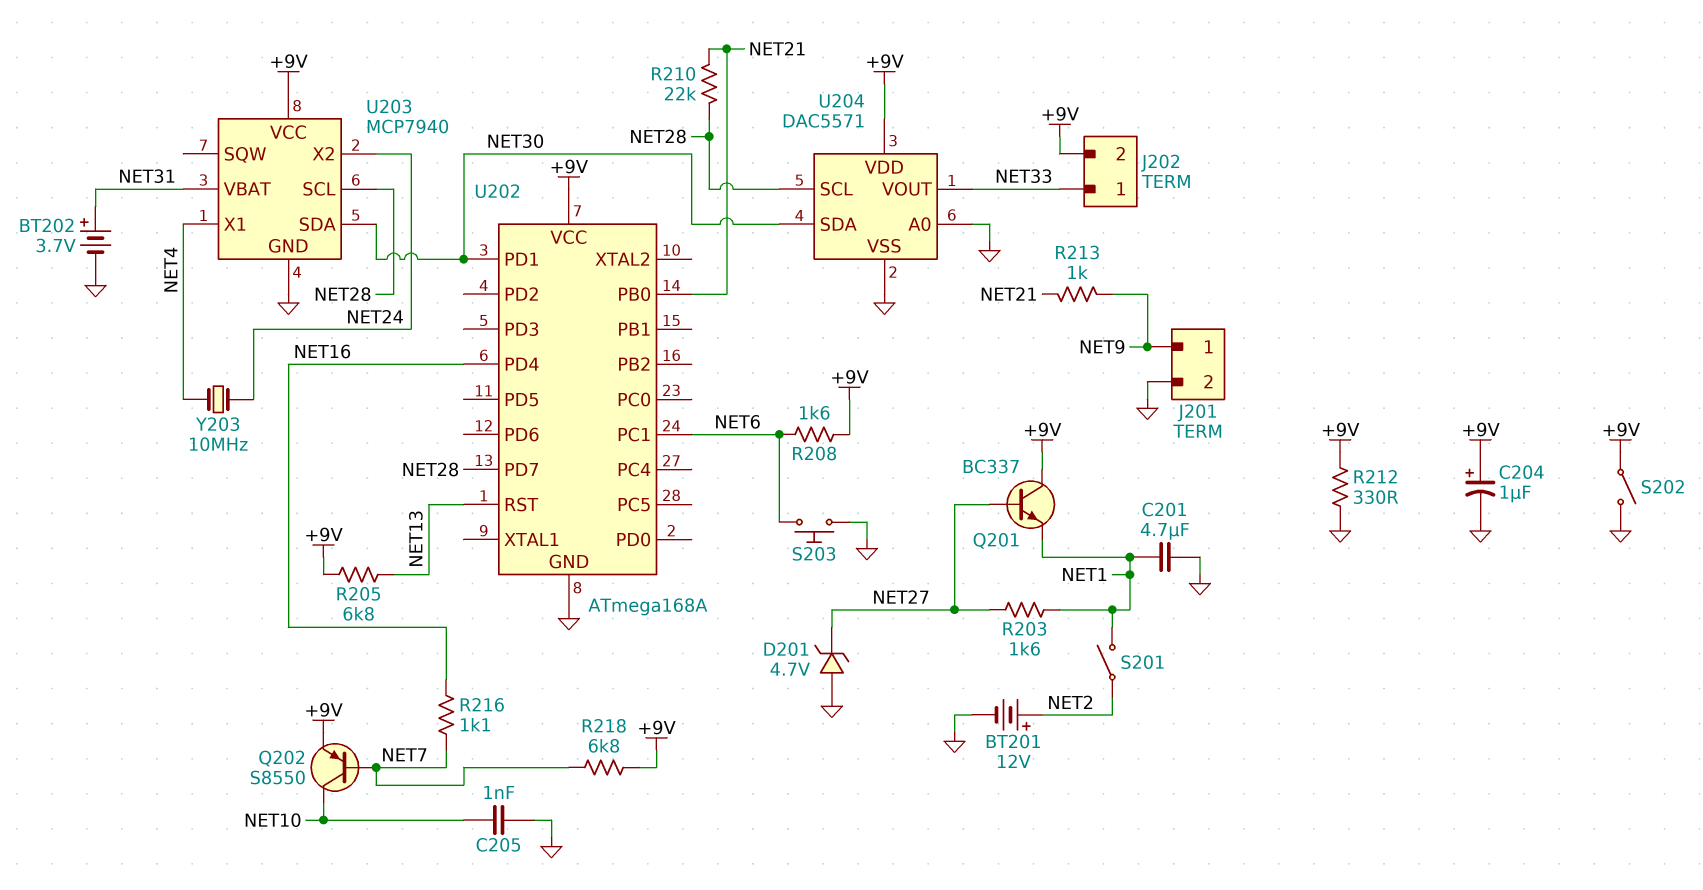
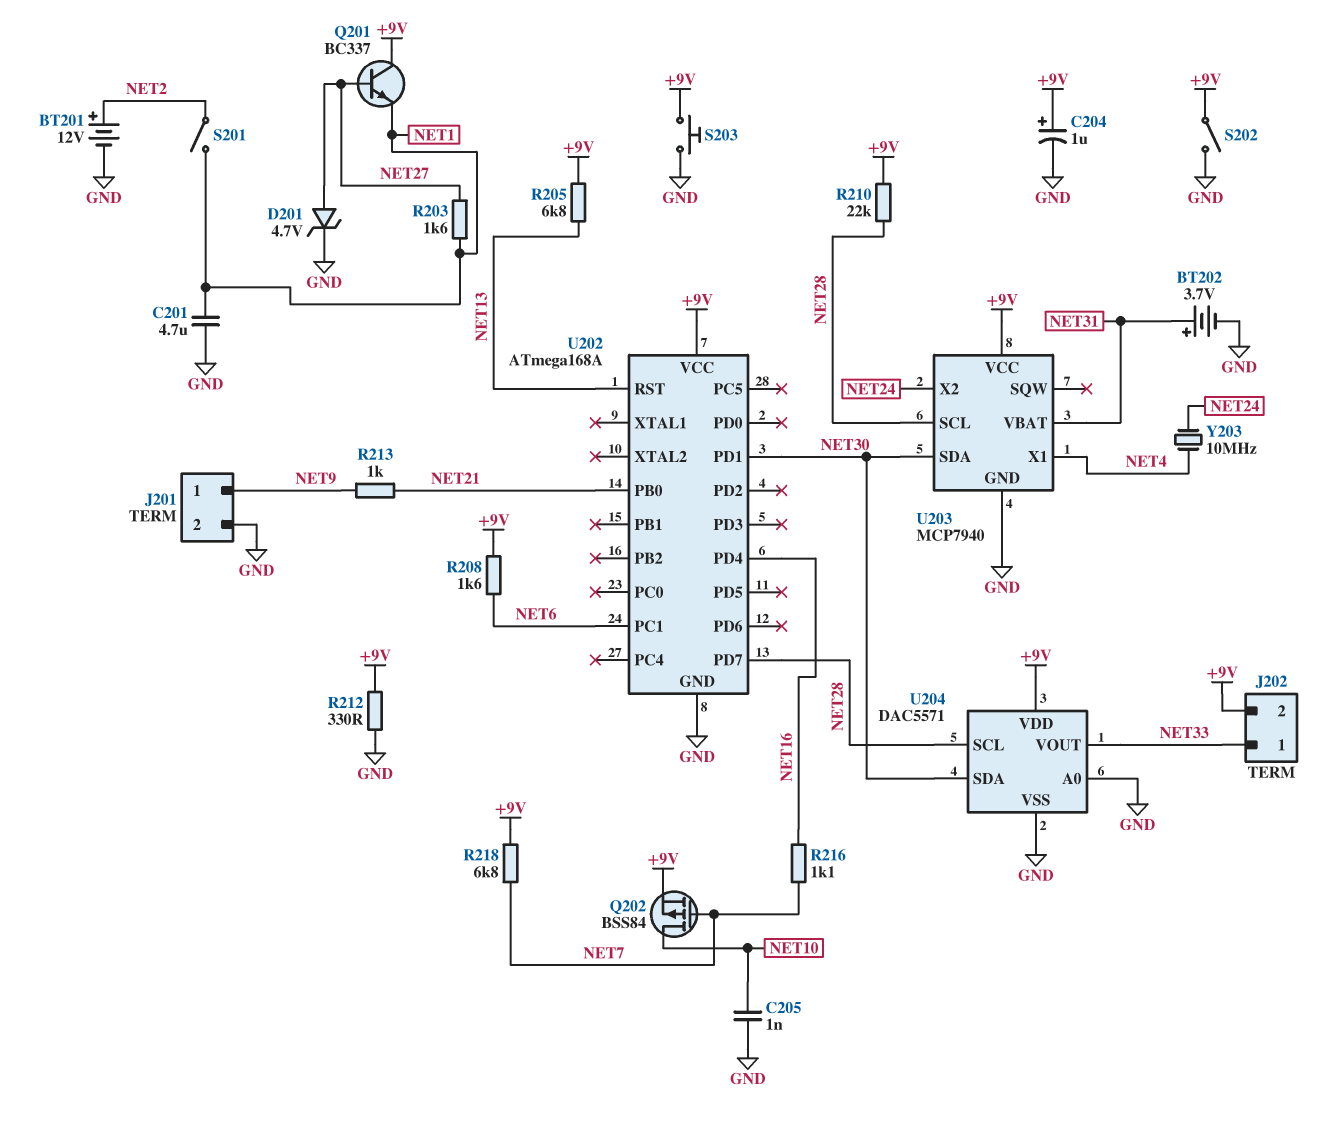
D201: zener 4.7V (A GND, K NET27) -> zener 4.7V (A NET27, K GND)
Q202: PNP S8550 (B NET7, C NET10, E +9V) -> PMOS BSS84 (G NET7, D NET10, S +9V)
R210: 22k (NET21, NET28) -> 22k (+9V, NET28)
S203: button (GND, NET6) -> button (+9V, GND)

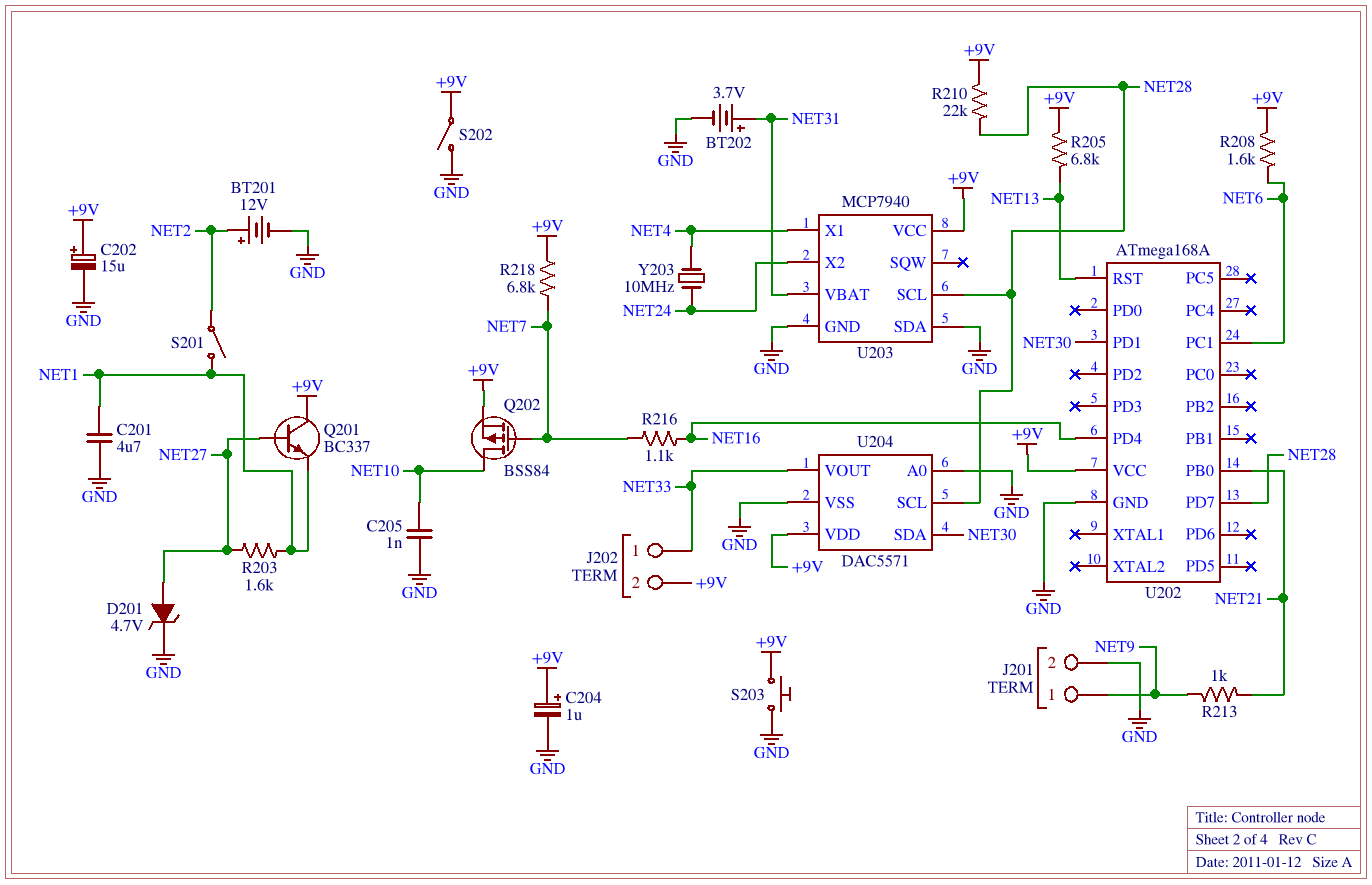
C202: none -> 15uF (plus +9V, minus GND)
R212: 330 (+9V, GND) -> none
U203 pin SDA: NET30 -> GND

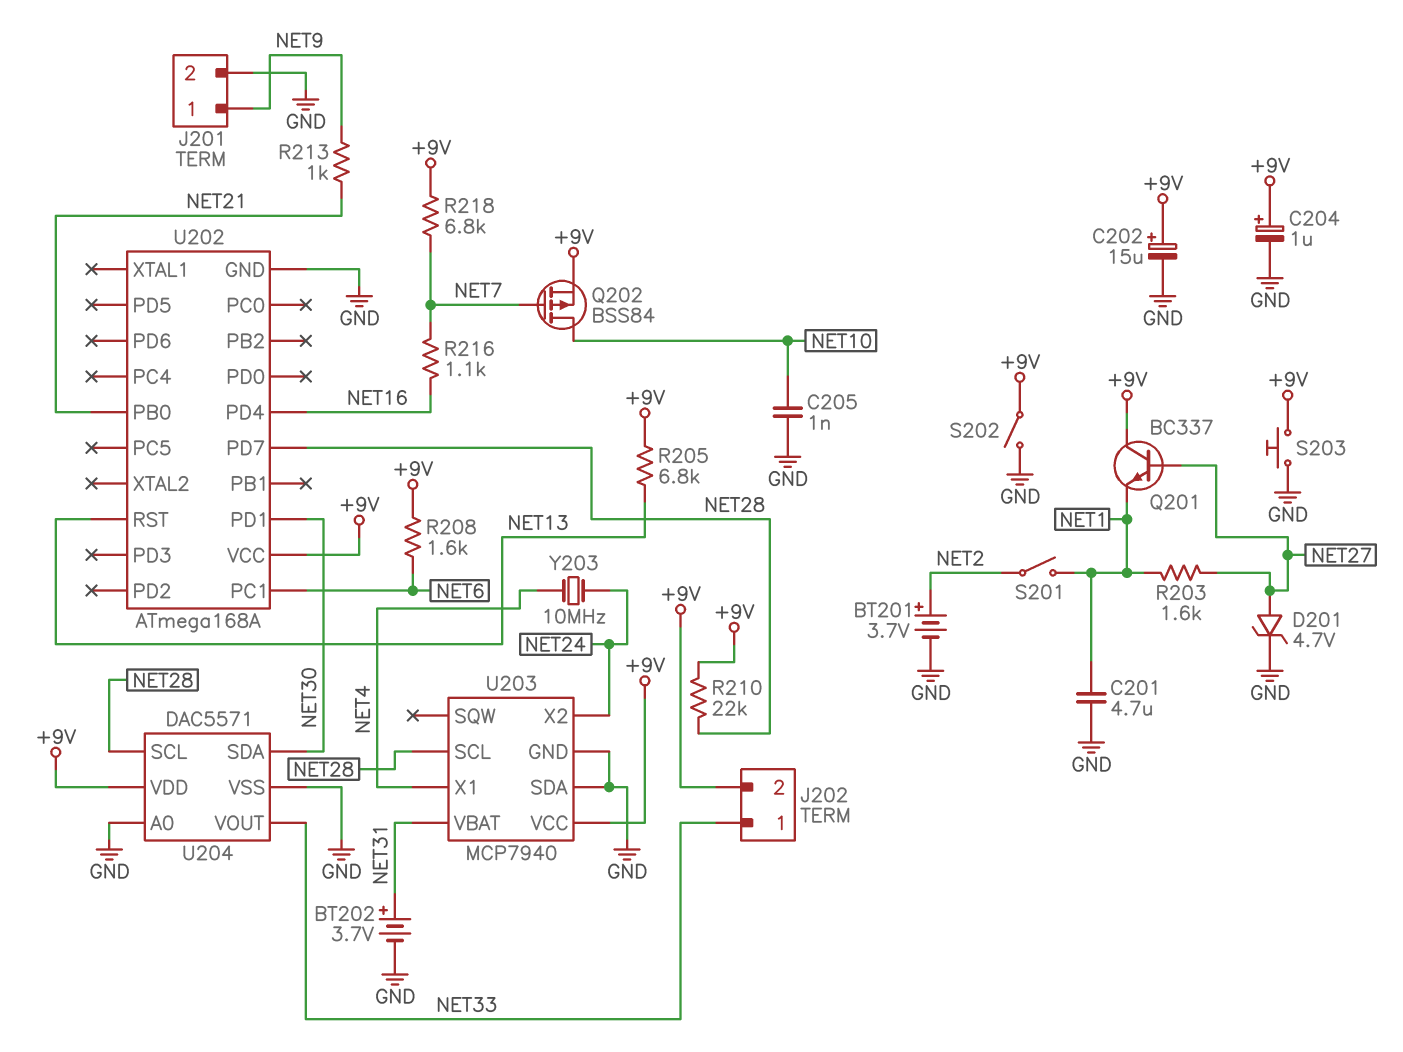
BT201: 12V (plus NET2, minus GND) -> 3.7V (plus NET2, minus GND)

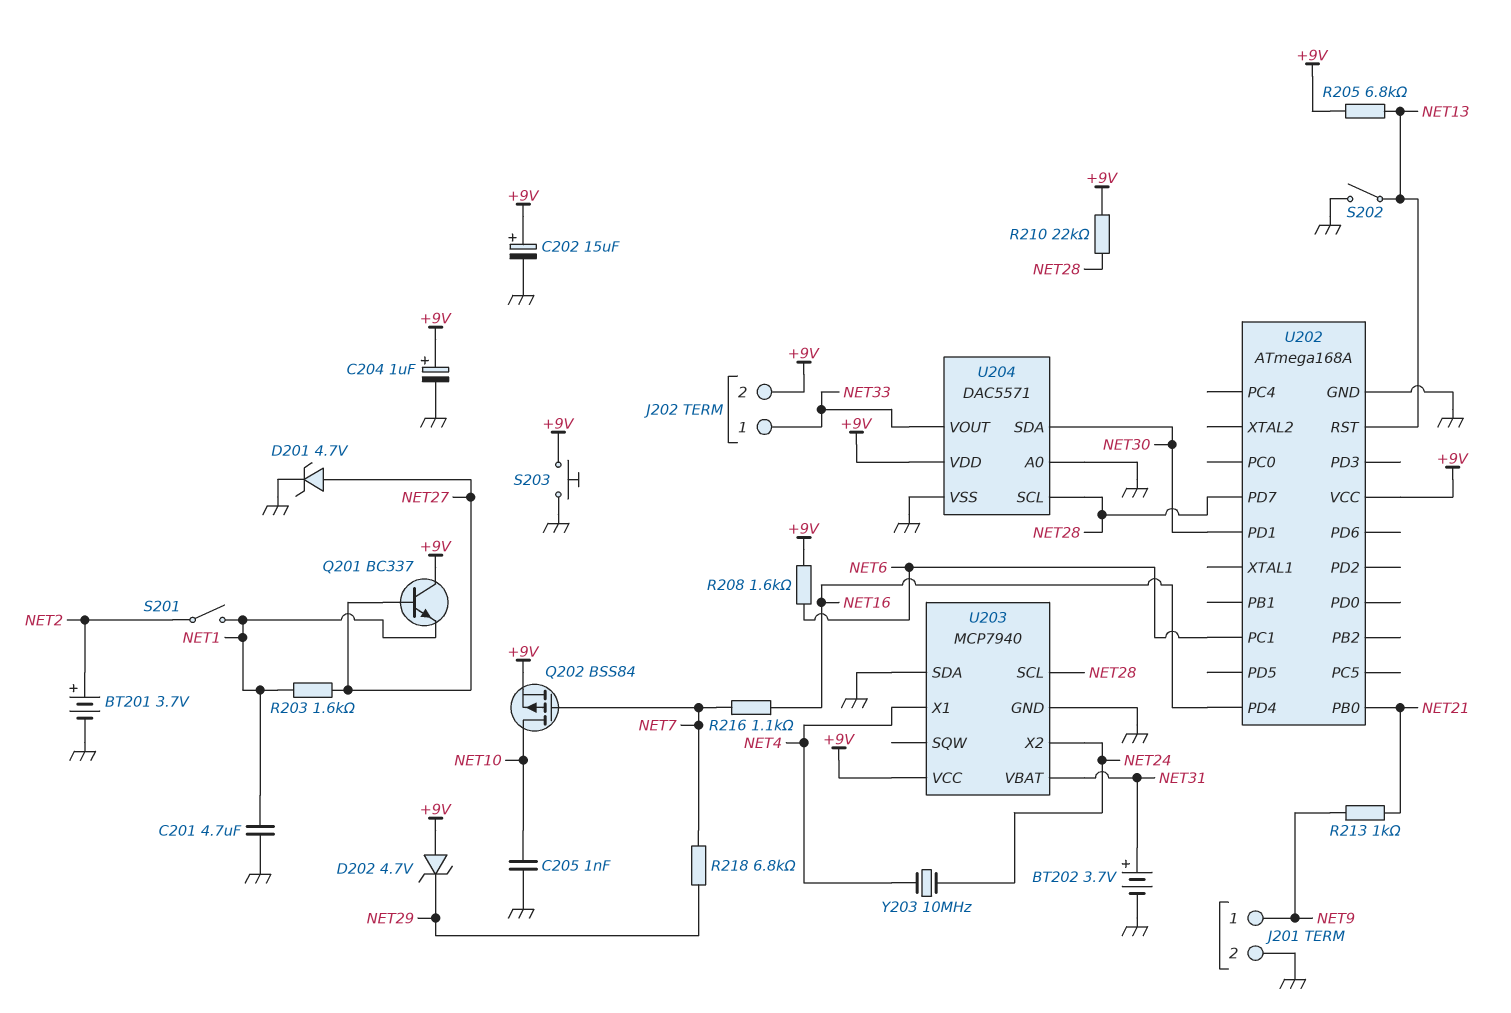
D202: none -> zener 4.7V (A +9V, K NET29)
R218: 6.8k (+9V, NET7) -> 6.8k (NET7, NET29)
S202: switch (+9V, GND) -> switch (GND, NET13)

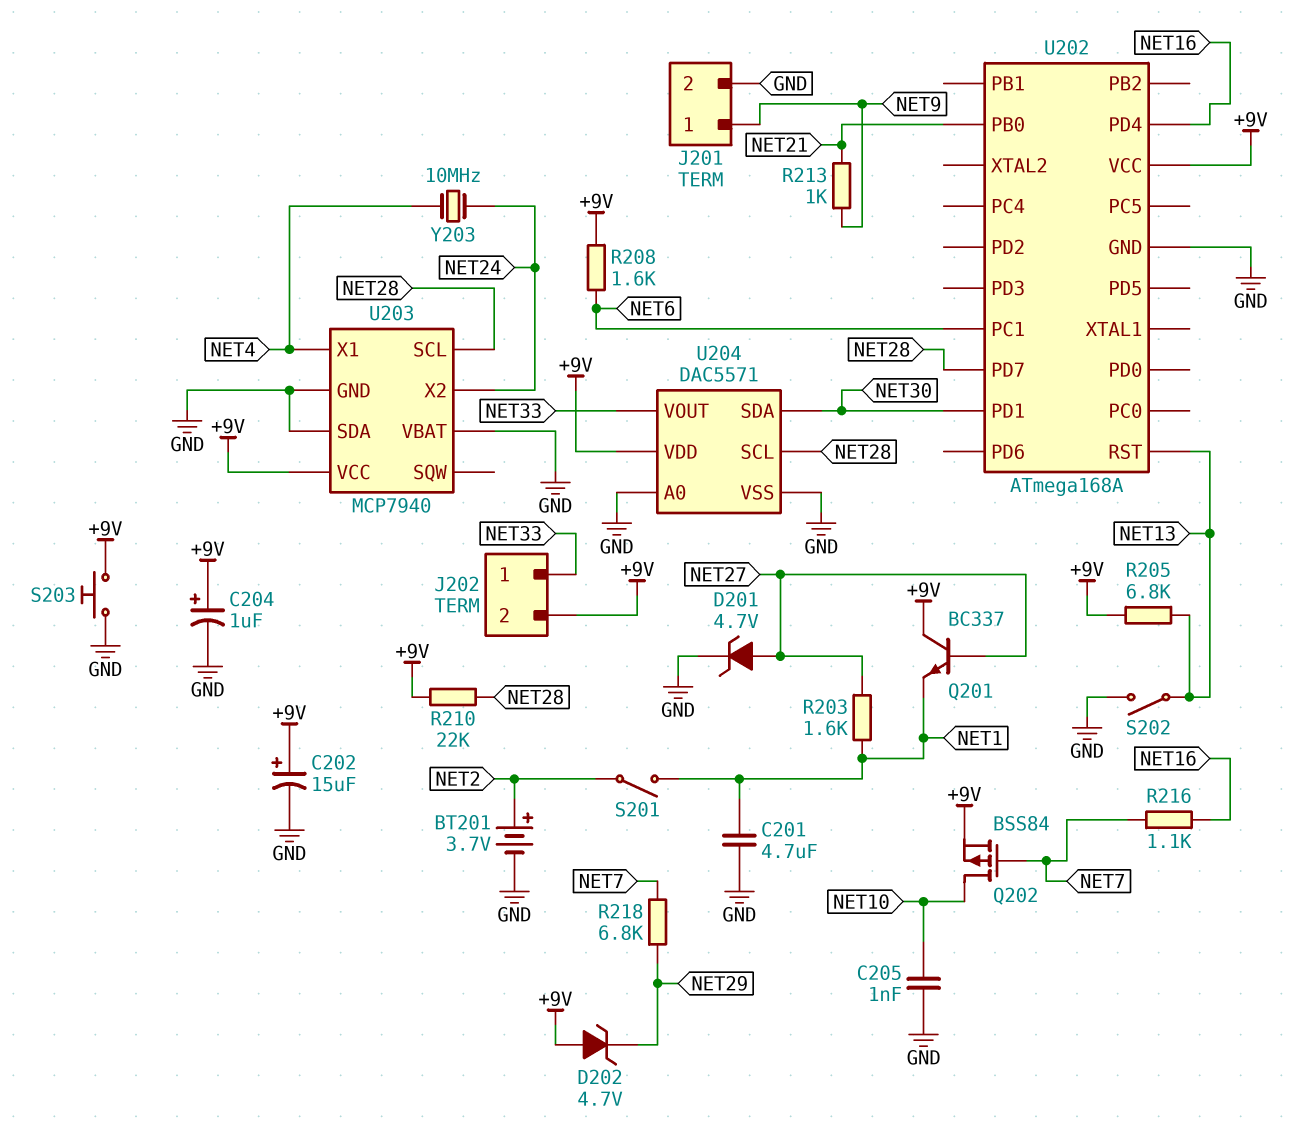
BT202: 3.7V (plus NET31, minus GND) -> none
U203 pin VBAT: NET31 -> GND

